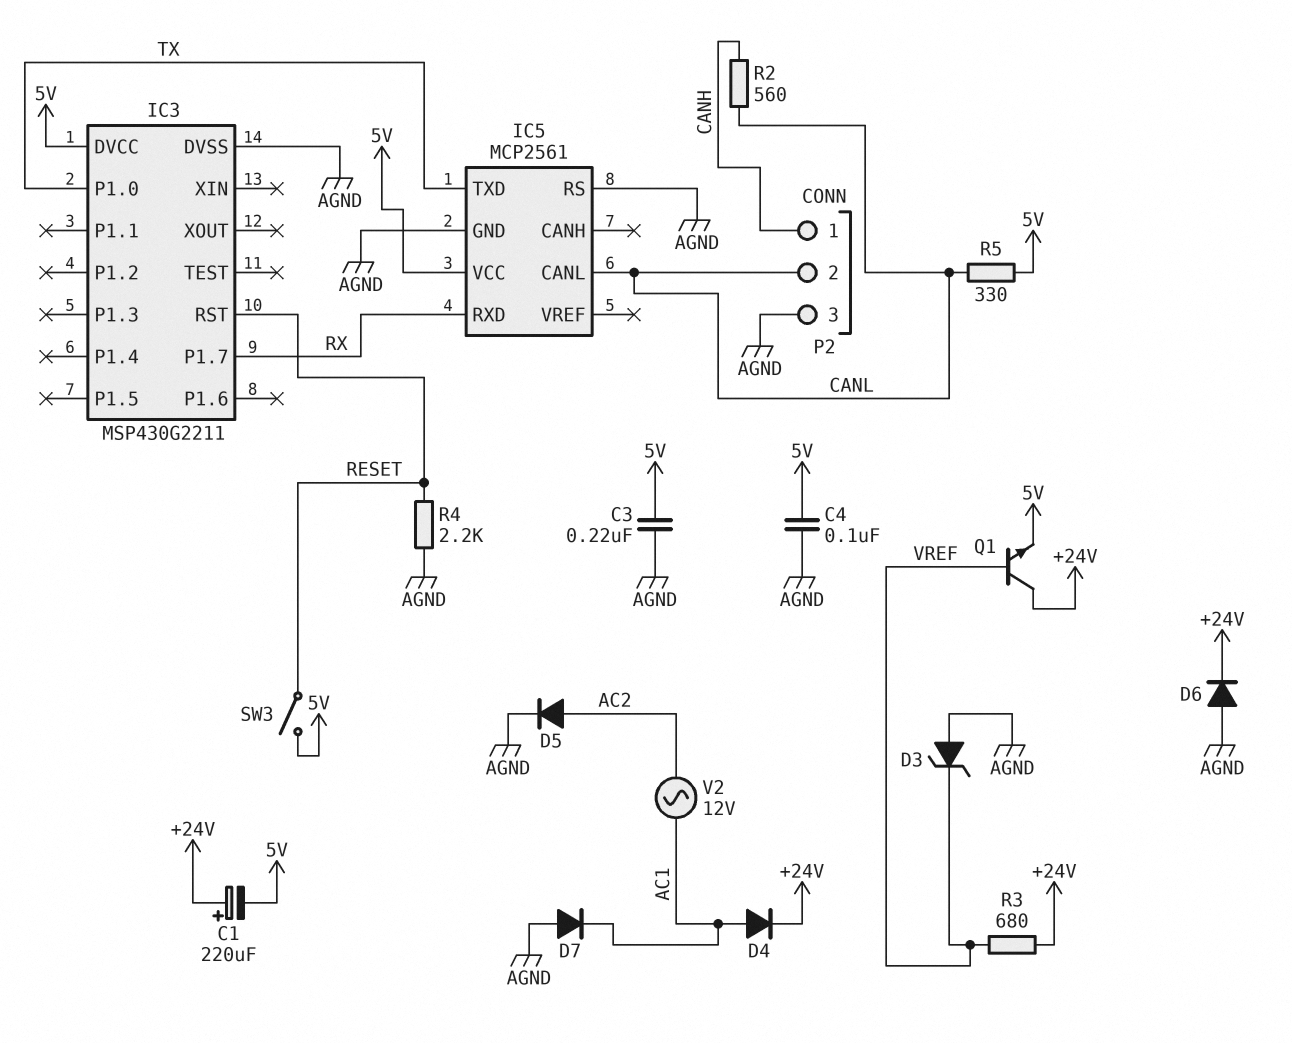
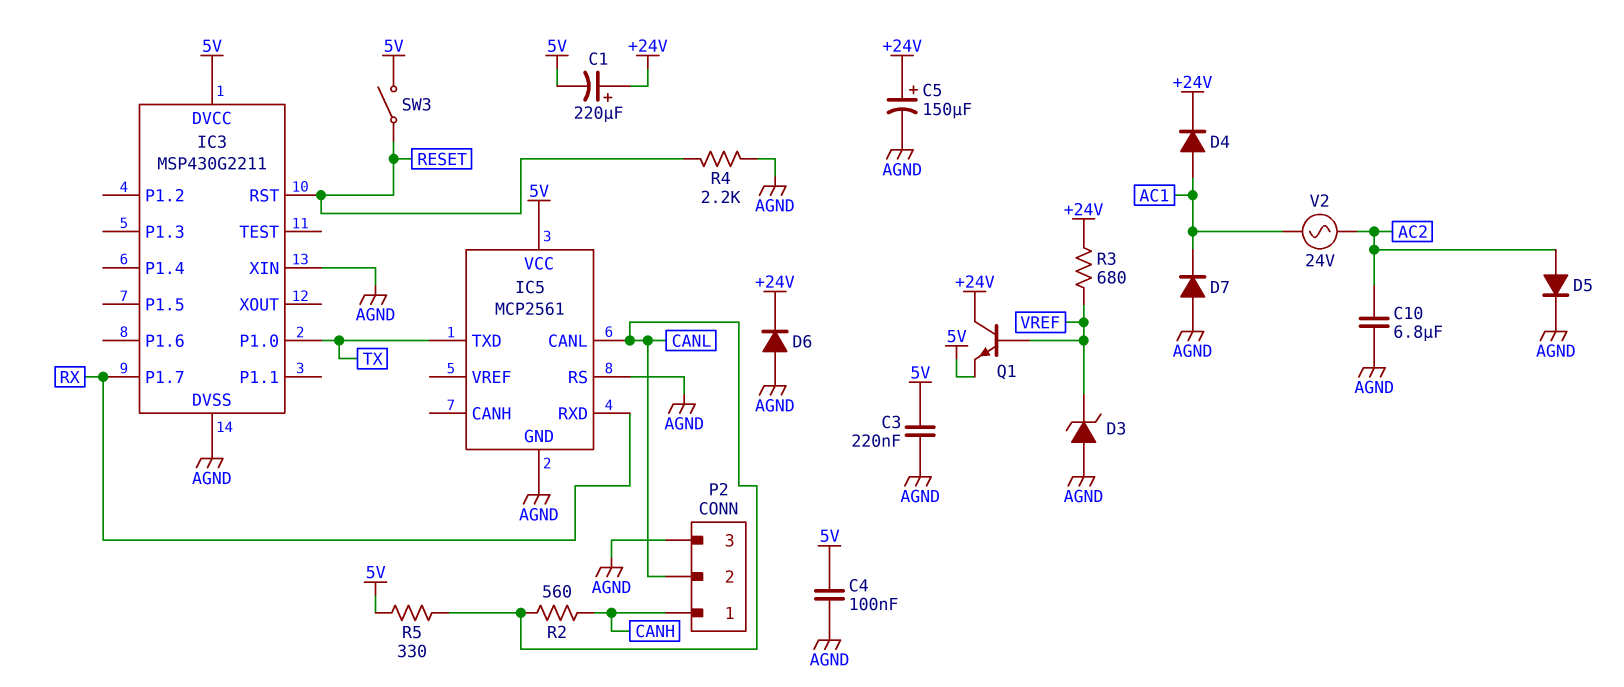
C5: none -> 150uF (plus +24V, minus AGND)
C10: none -> 6.8uF (AC2, AGND)
IC3 pin XIN: none -> AGND
V2: AC 12V (AC1, AC2) -> AC 24V (AC1, AC2)

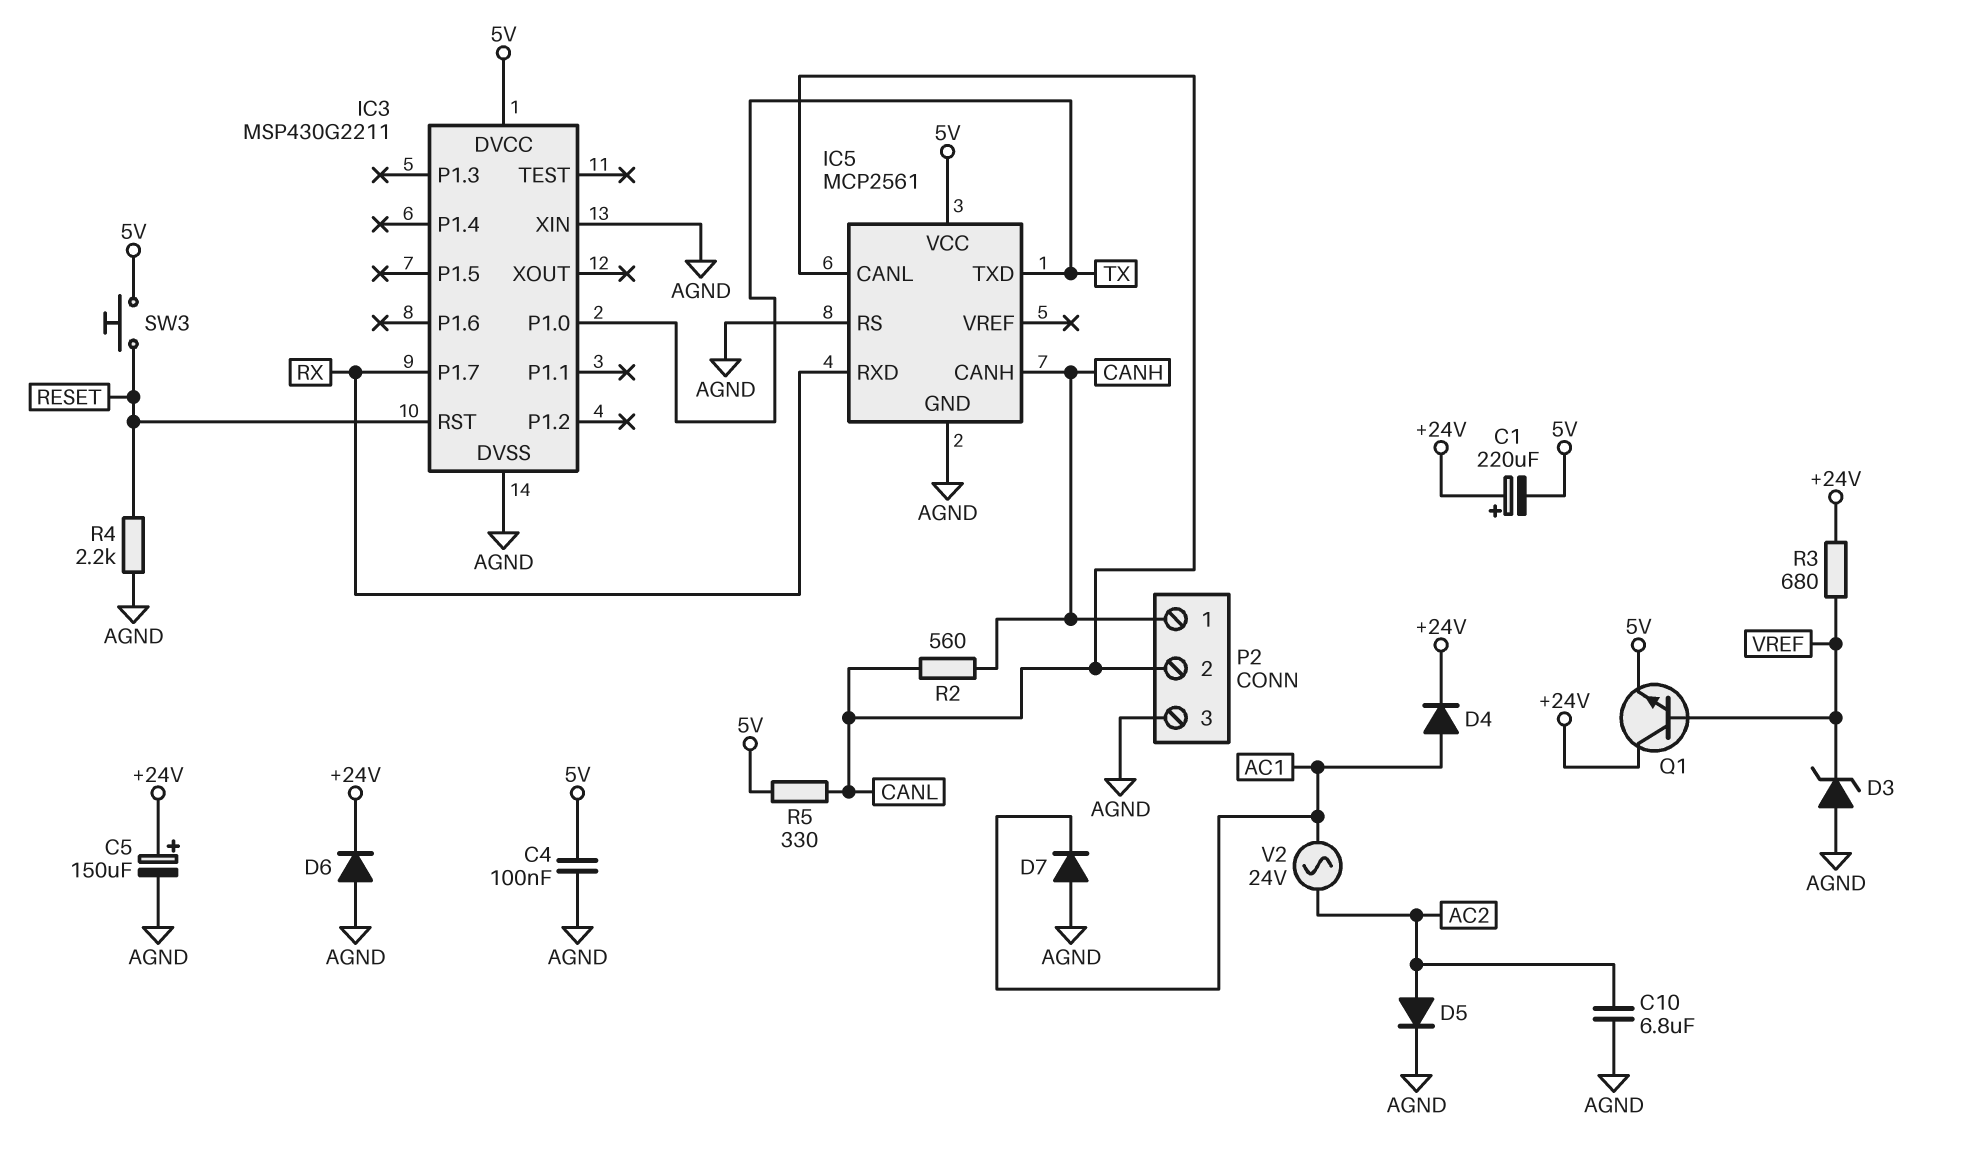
C3: 220nF (5V, AGND) -> none
IC5 pin CANH: none -> CANH
SW3: switch (5V, RESET) -> button (5V, RESET)

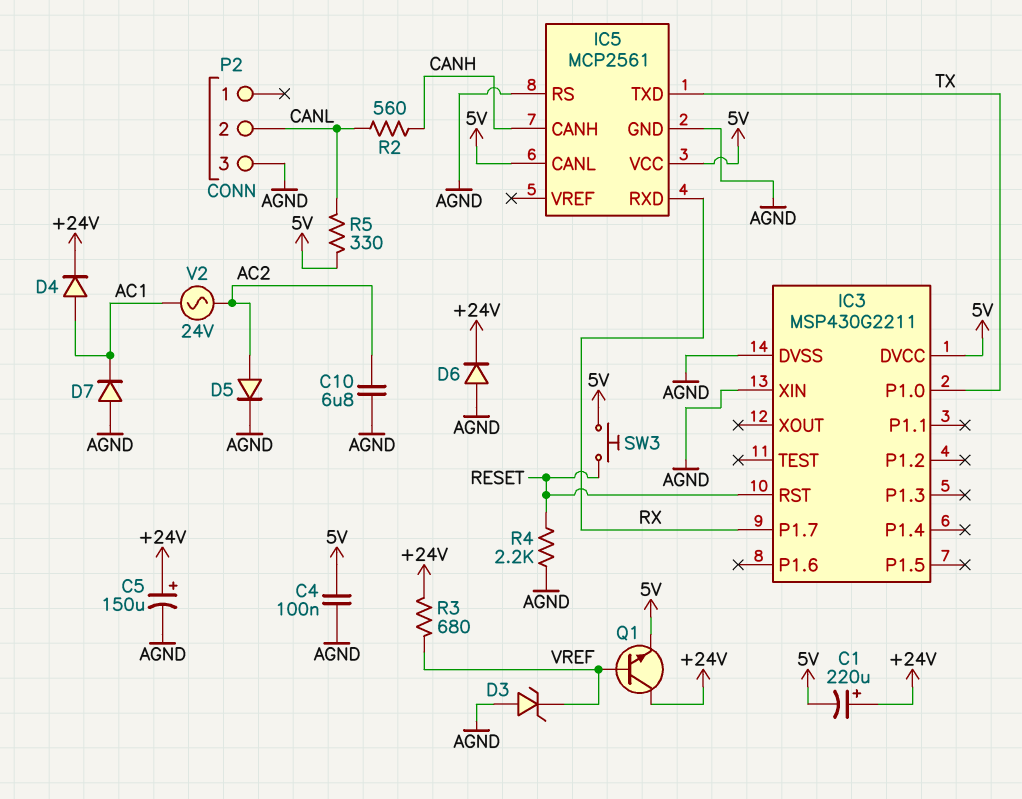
IC5 pin CANL: CANL -> 5V
P2 pin 1: CANH -> none

